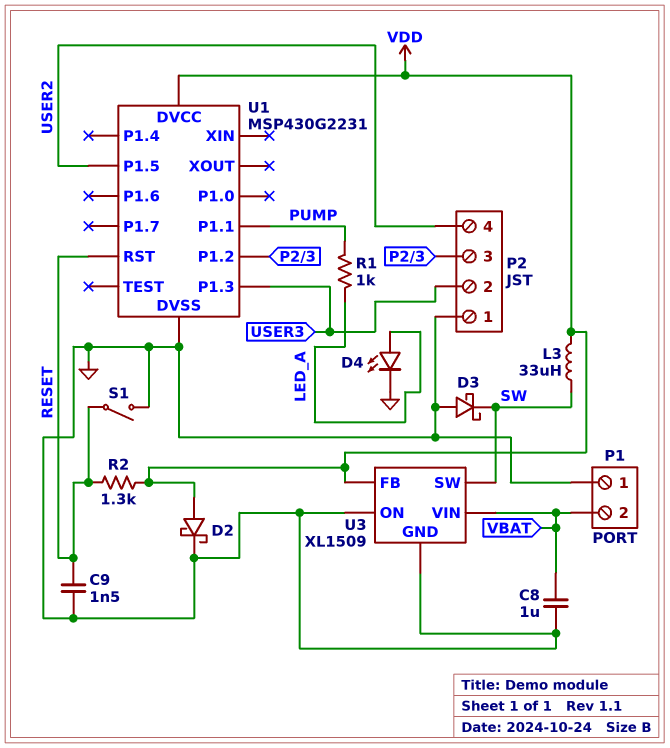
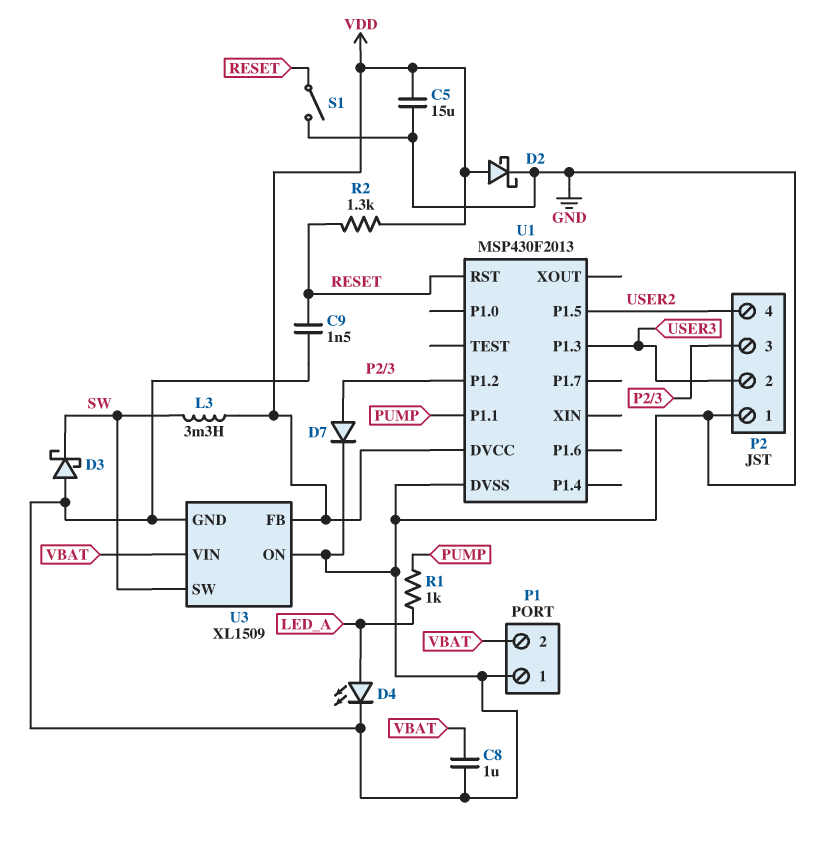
C5: none -> 15uF (GND, VDD)
D7: none -> diode (A P2/3, K GND)
L3: 33uH (SW, VDD) -> 3.3mH (SW, VDD)
U1: MSP430G2231 -> MSP430F2013

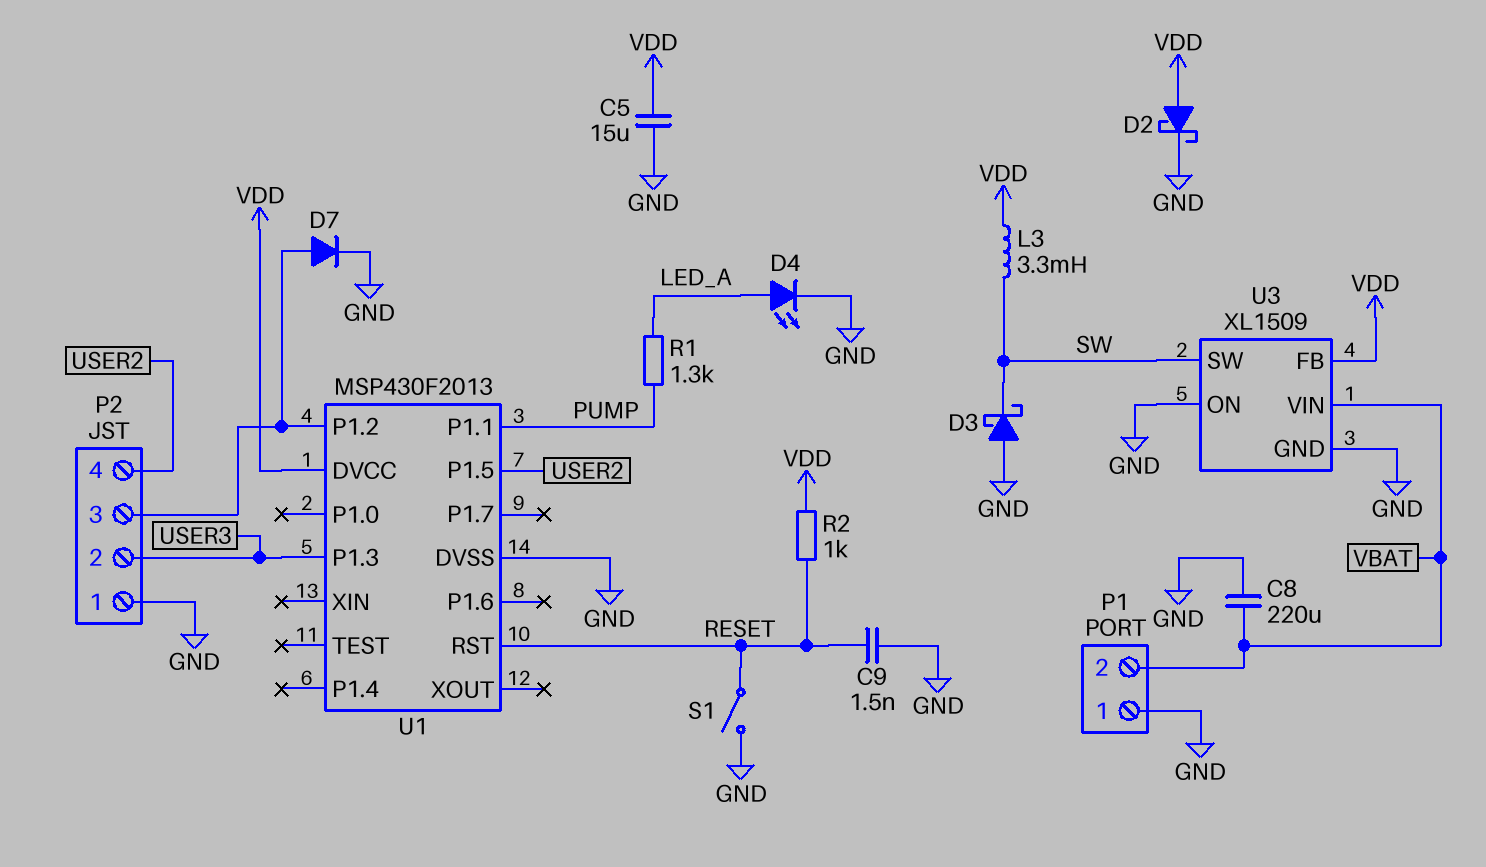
C8: 1uF (GND, VBAT) -> 220uF (GND, VBAT)
R1: 1k (LED_A, PUMP) -> 1.3k (LED_A, PUMP)
R2: 1.3k (RESET, VDD) -> 1k (RESET, VDD)

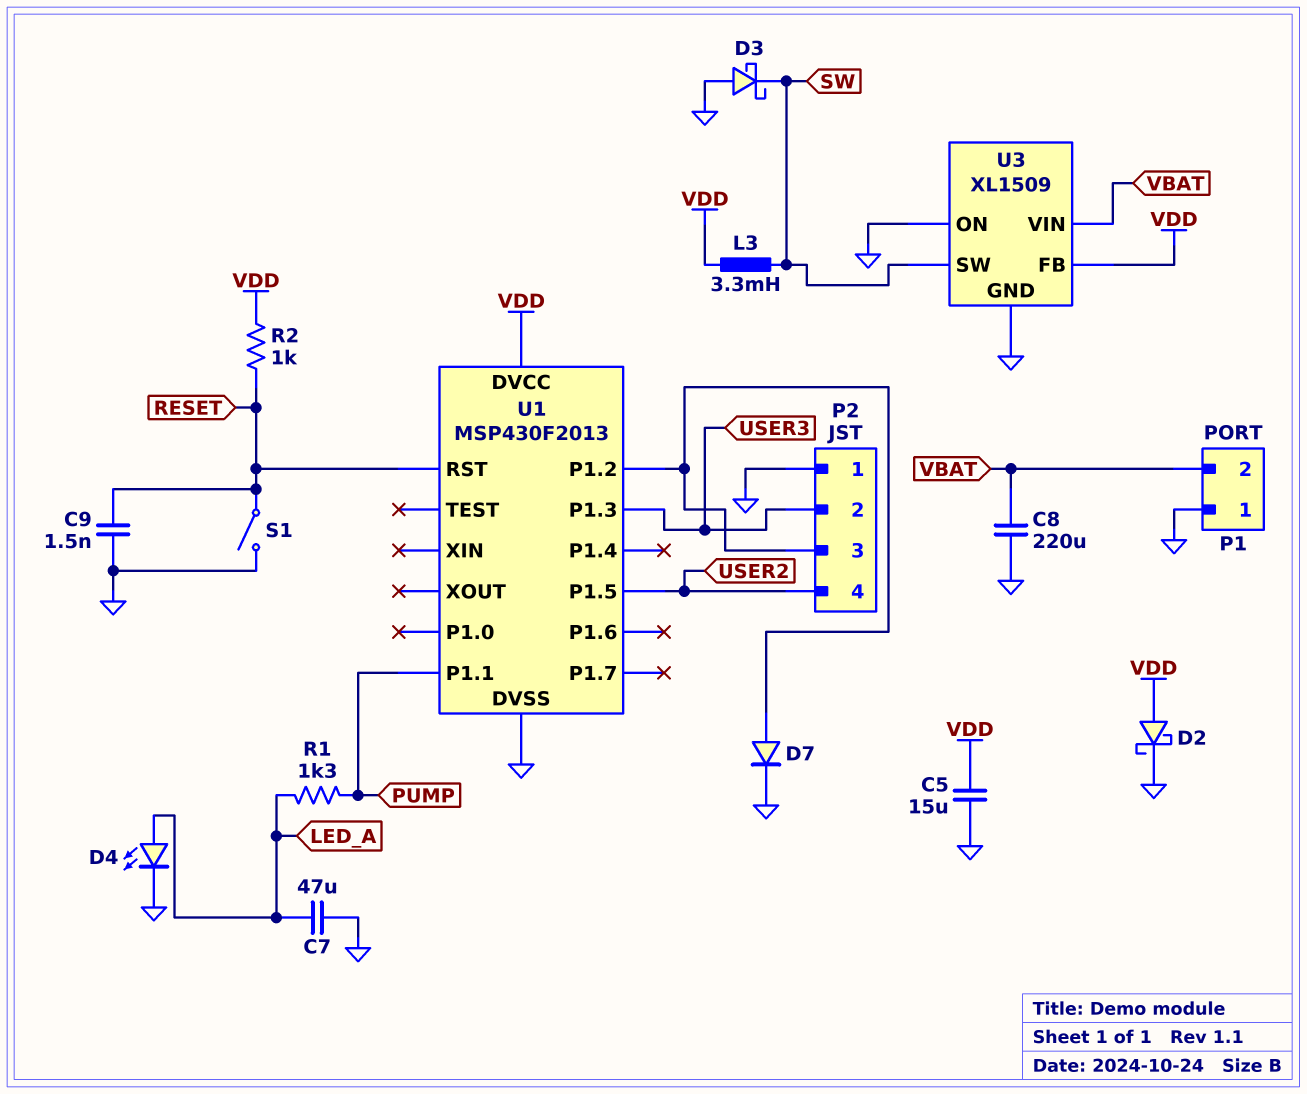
C7: none -> 47uF (GND, LED_A)

